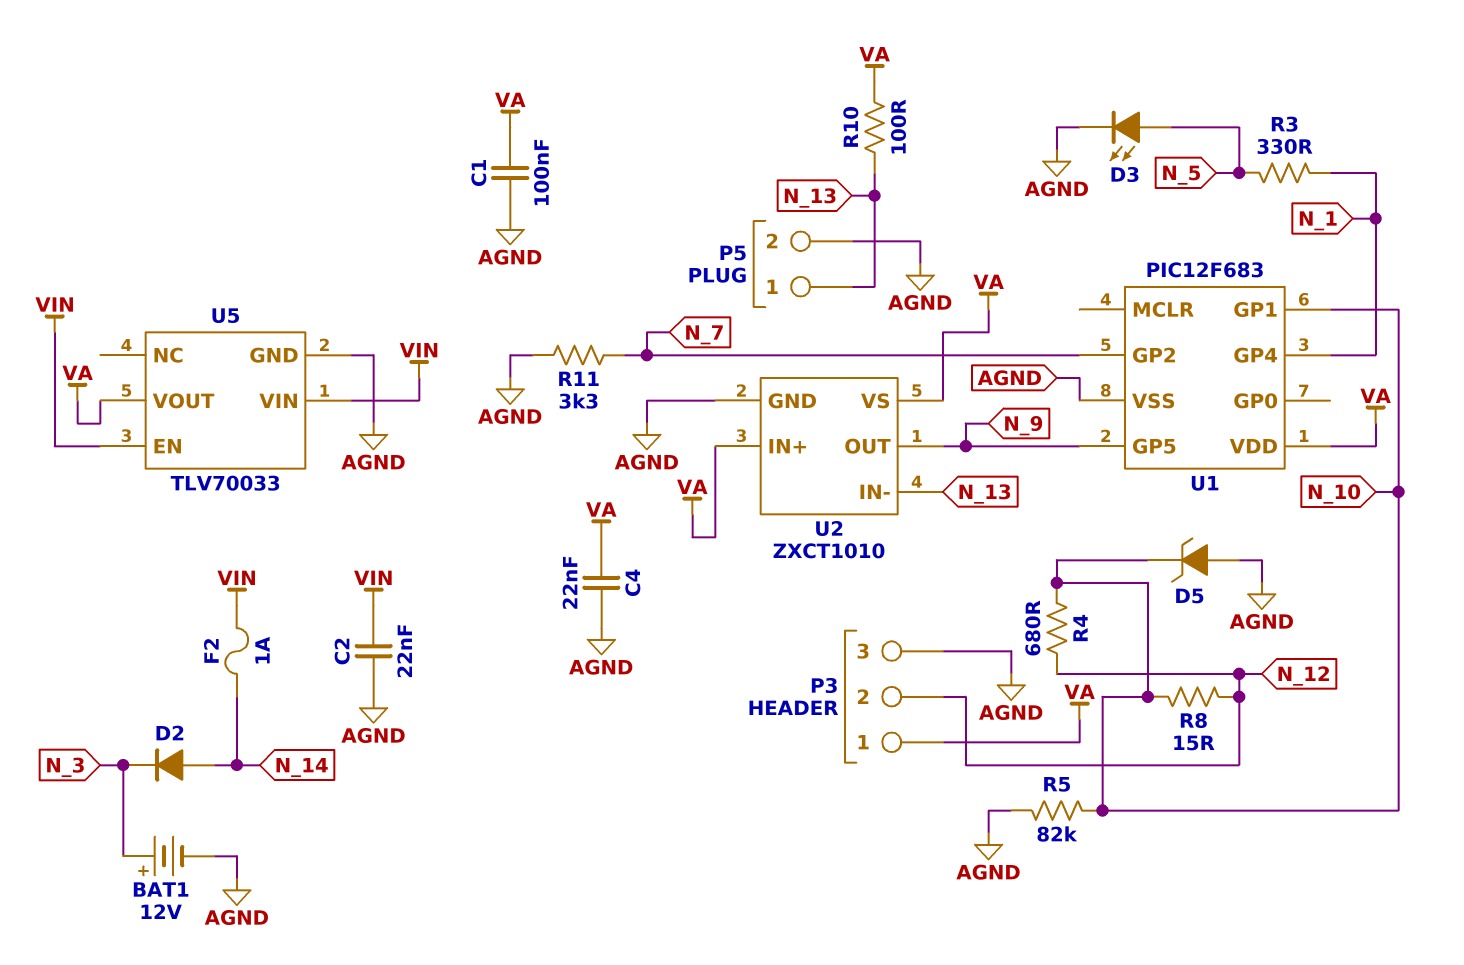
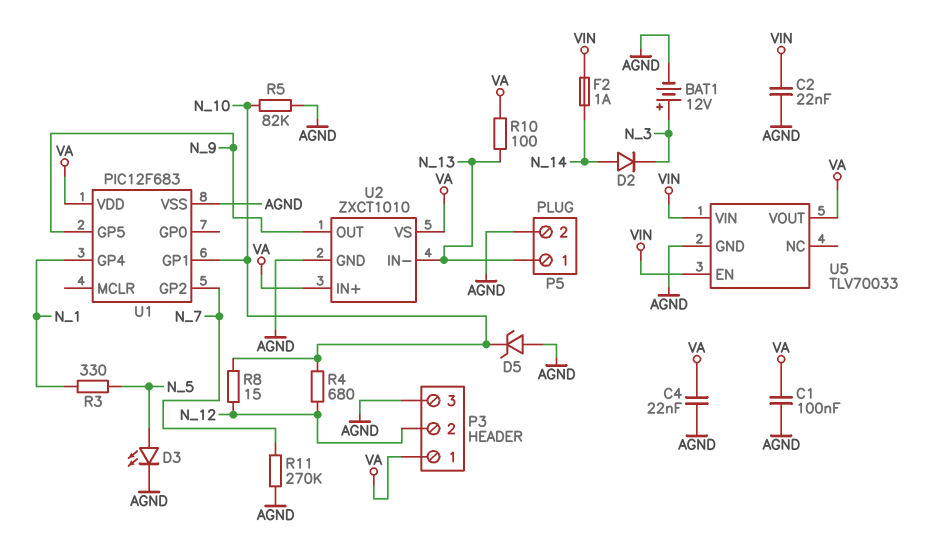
R11: 3.3k (AGND, N_7) -> 270k (AGND, N_7)

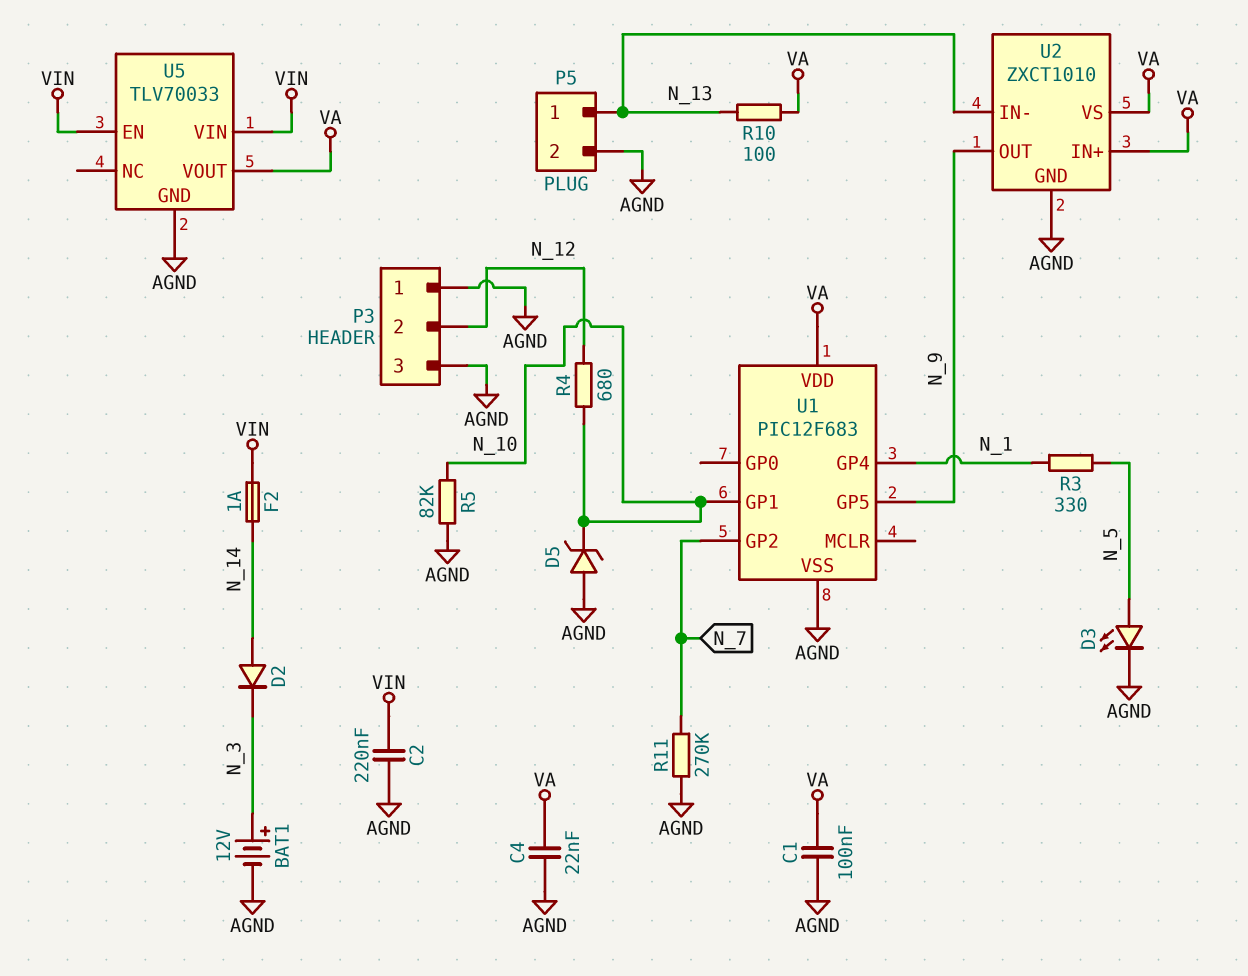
C2: 22nF (AGND, VIN) -> 220nF (AGND, VIN)
P3 pin 1: VA -> AGND
R8: 15 (N_10, N_12) -> none

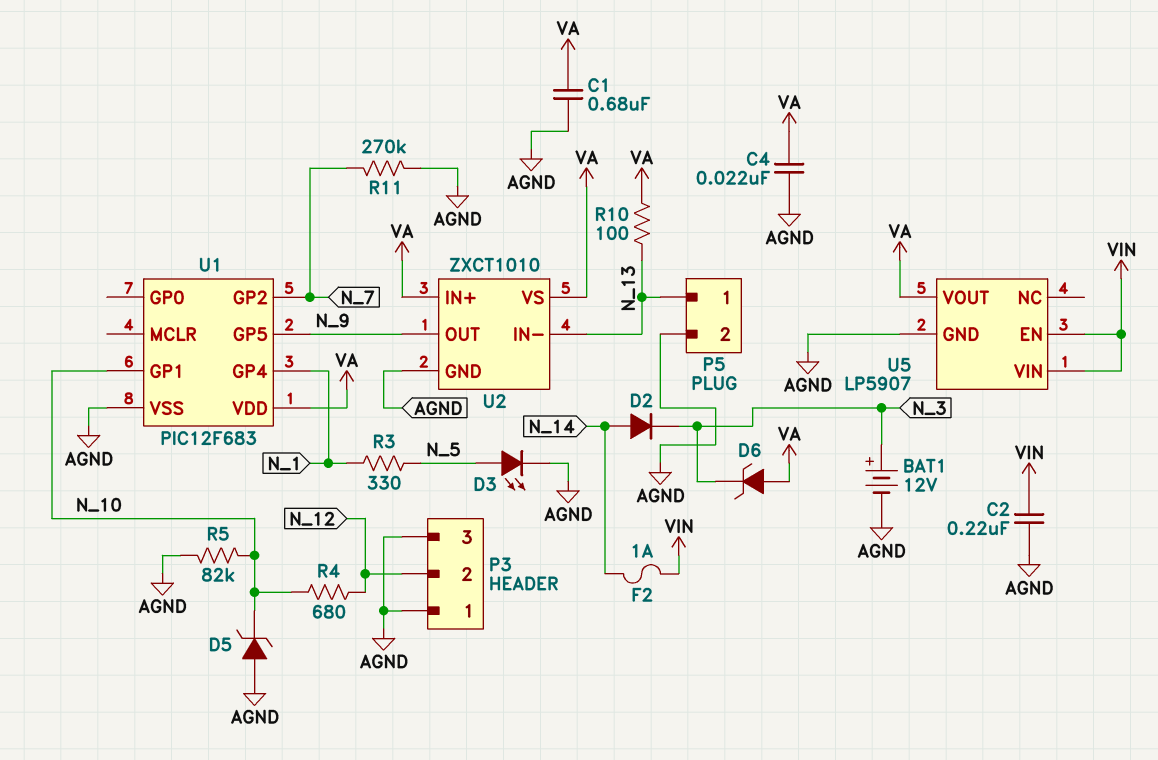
C1: 100nF (AGND, VA) -> 680nF (AGND, VA)
D6: none -> zener (A VA, K N_3)
U5: TLV70033 -> LP5907

